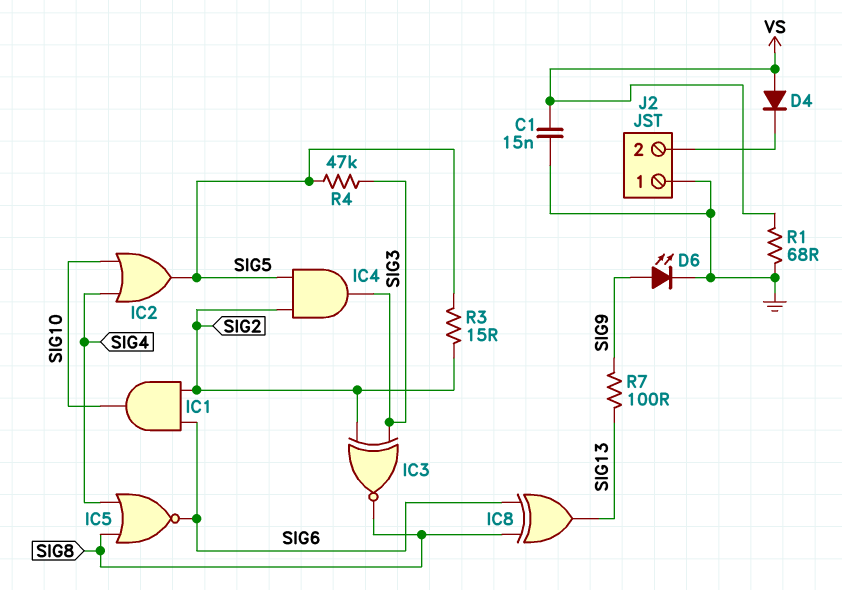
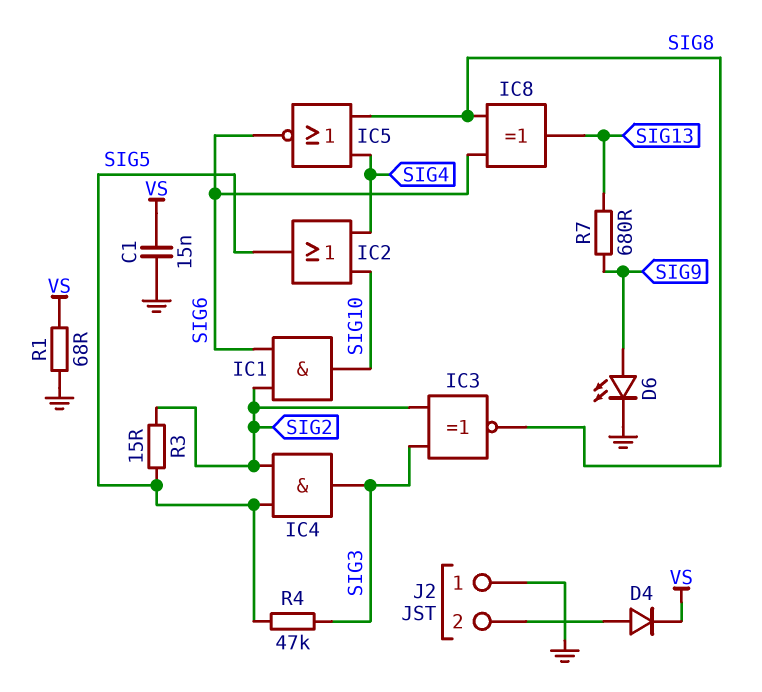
D4: diode (A VS, K J2/2) -> diode (A J2/2, K VS)
R7: 100 (SIG9, SIG13) -> 680 (SIG9, SIG13)

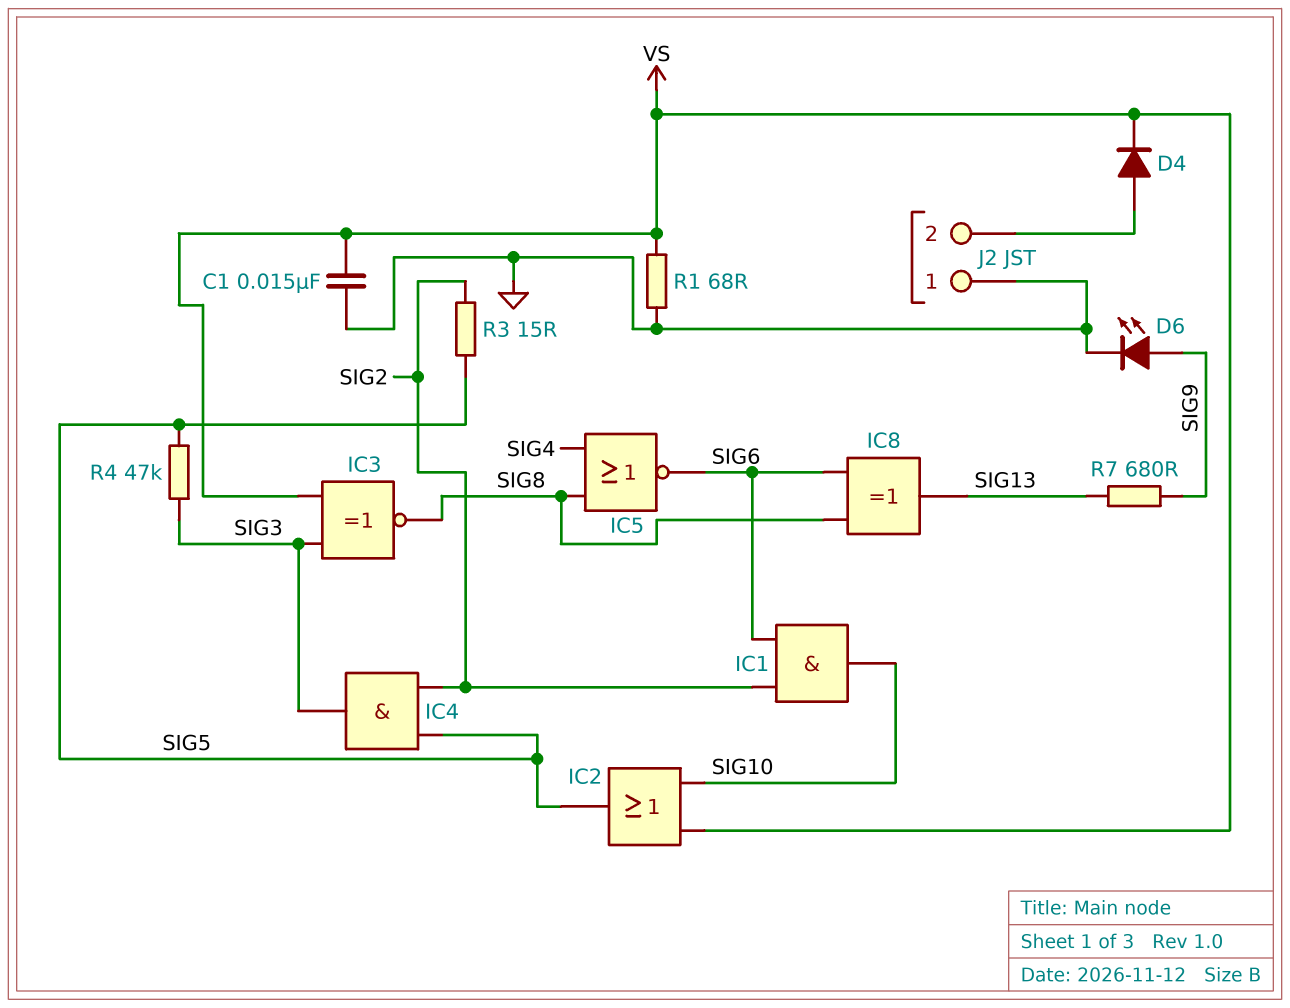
IC2: OR (in SIG4, in SIG10, out SIG5) -> OR (in SIG10, in VS, out SIG5)
IC3: XNOR (in SIG2, in SIG3, out SIG8) -> XNOR (in SIG3, in VS, out SIG8)

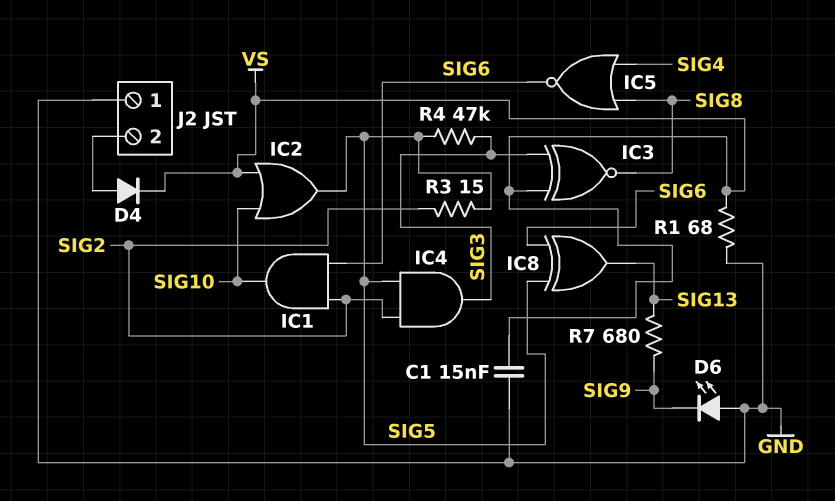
D6: LED (A SIG9, K GND) -> LED (A GND, K SIG9)
IC8: XOR (in SIG6, in SIG8, out SIG13) -> XOR (in SIG5, in SIG6, out SIG13)

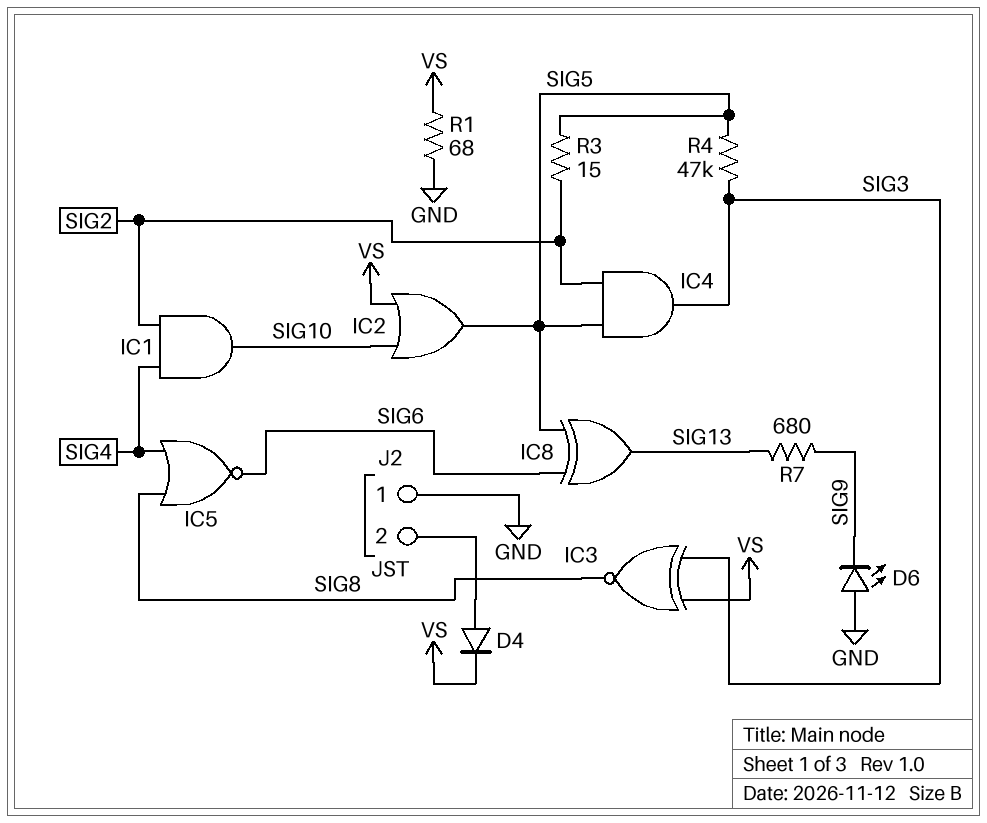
C1: 15nF (GND, VS) -> none
IC1: AND (in SIG2, in SIG6, out SIG10) -> AND (in SIG2, in SIG4, out SIG10)

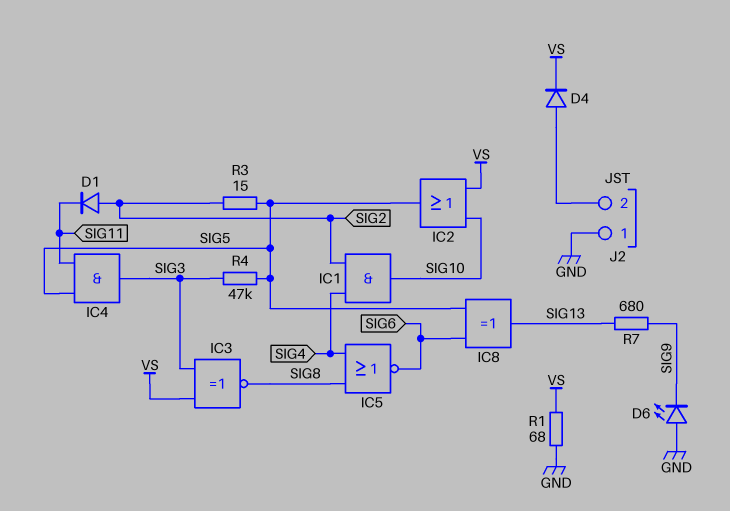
D1: none -> diode (A SIG2, K SIG11)
IC4: AND (in SIG2, in SIG5, out SIG3) -> AND (in SIG5, in SIG11, out SIG3)

